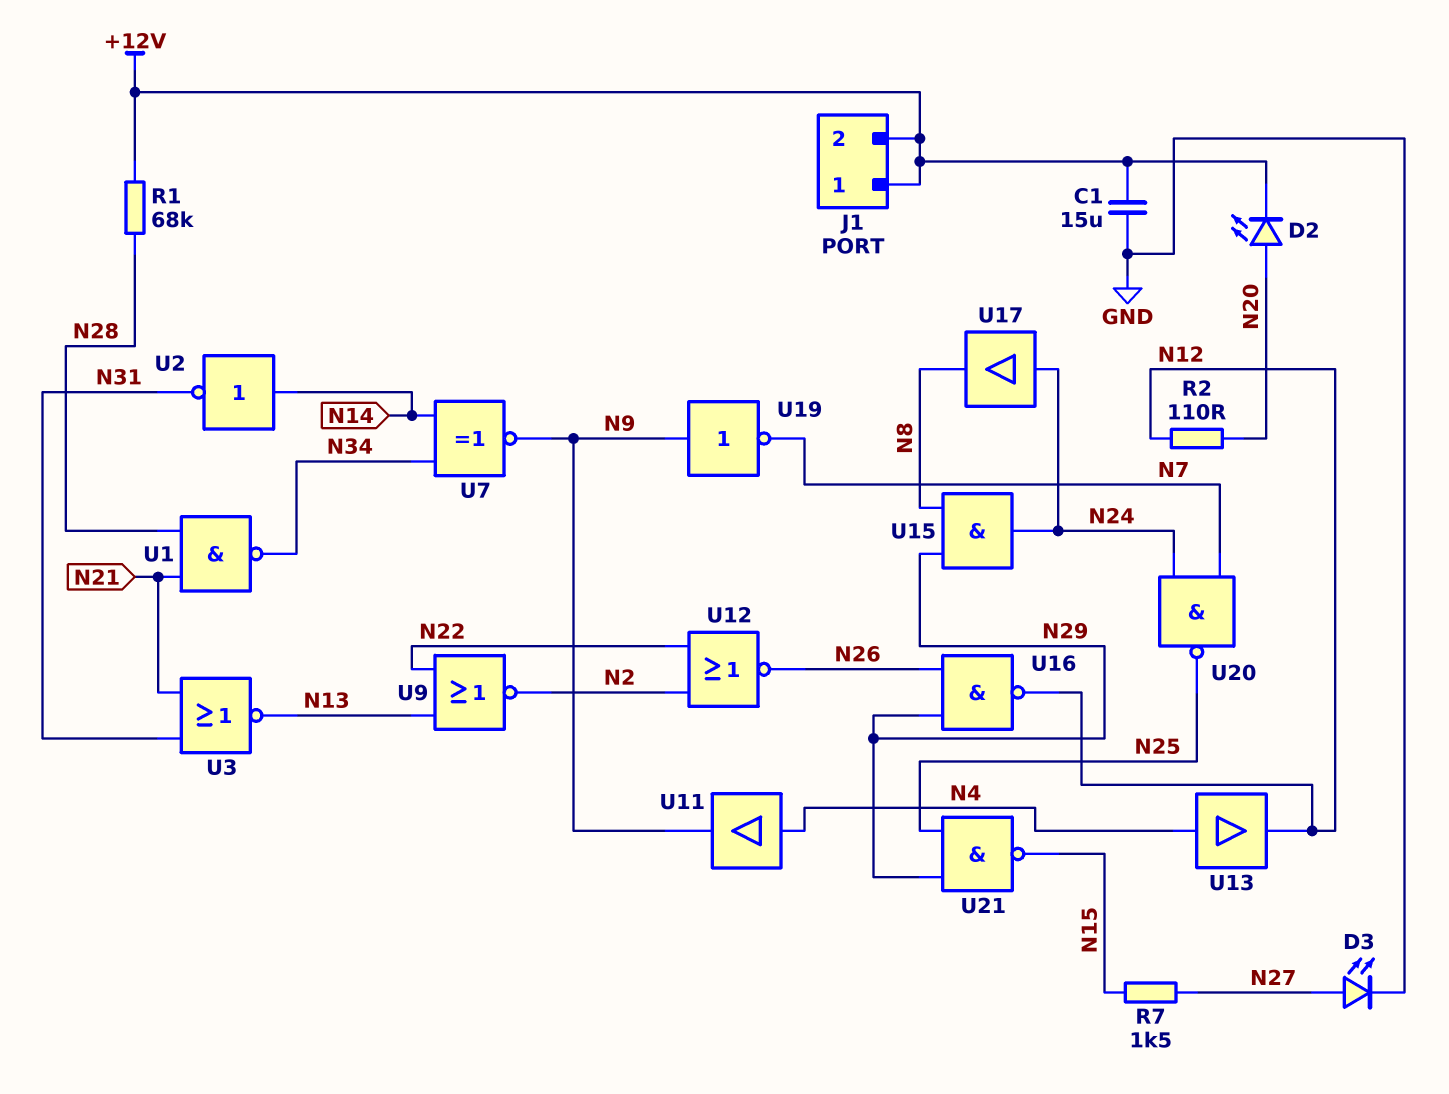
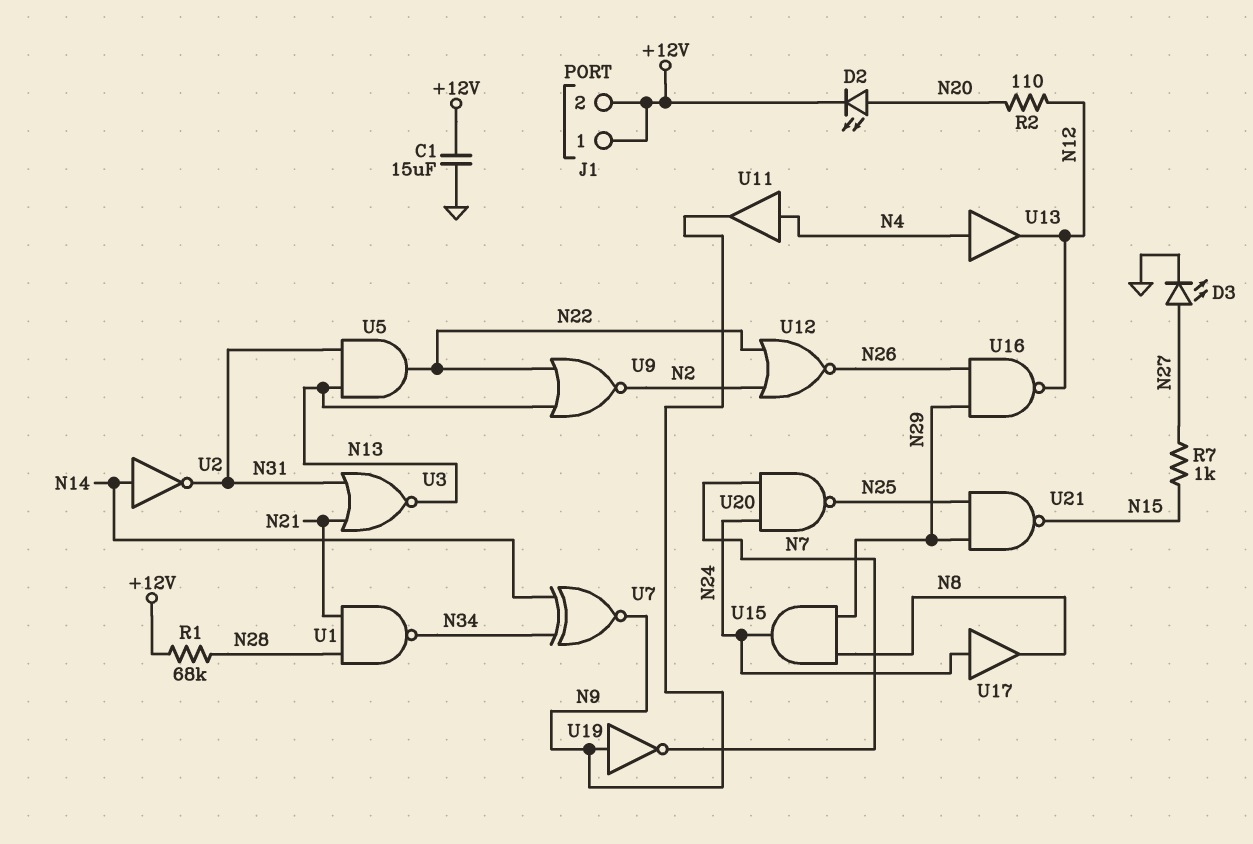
R7: 1.5k (N15, N27) -> 1k (N15, N27)
U5: none -> AND (in N13, in N31, out N22)

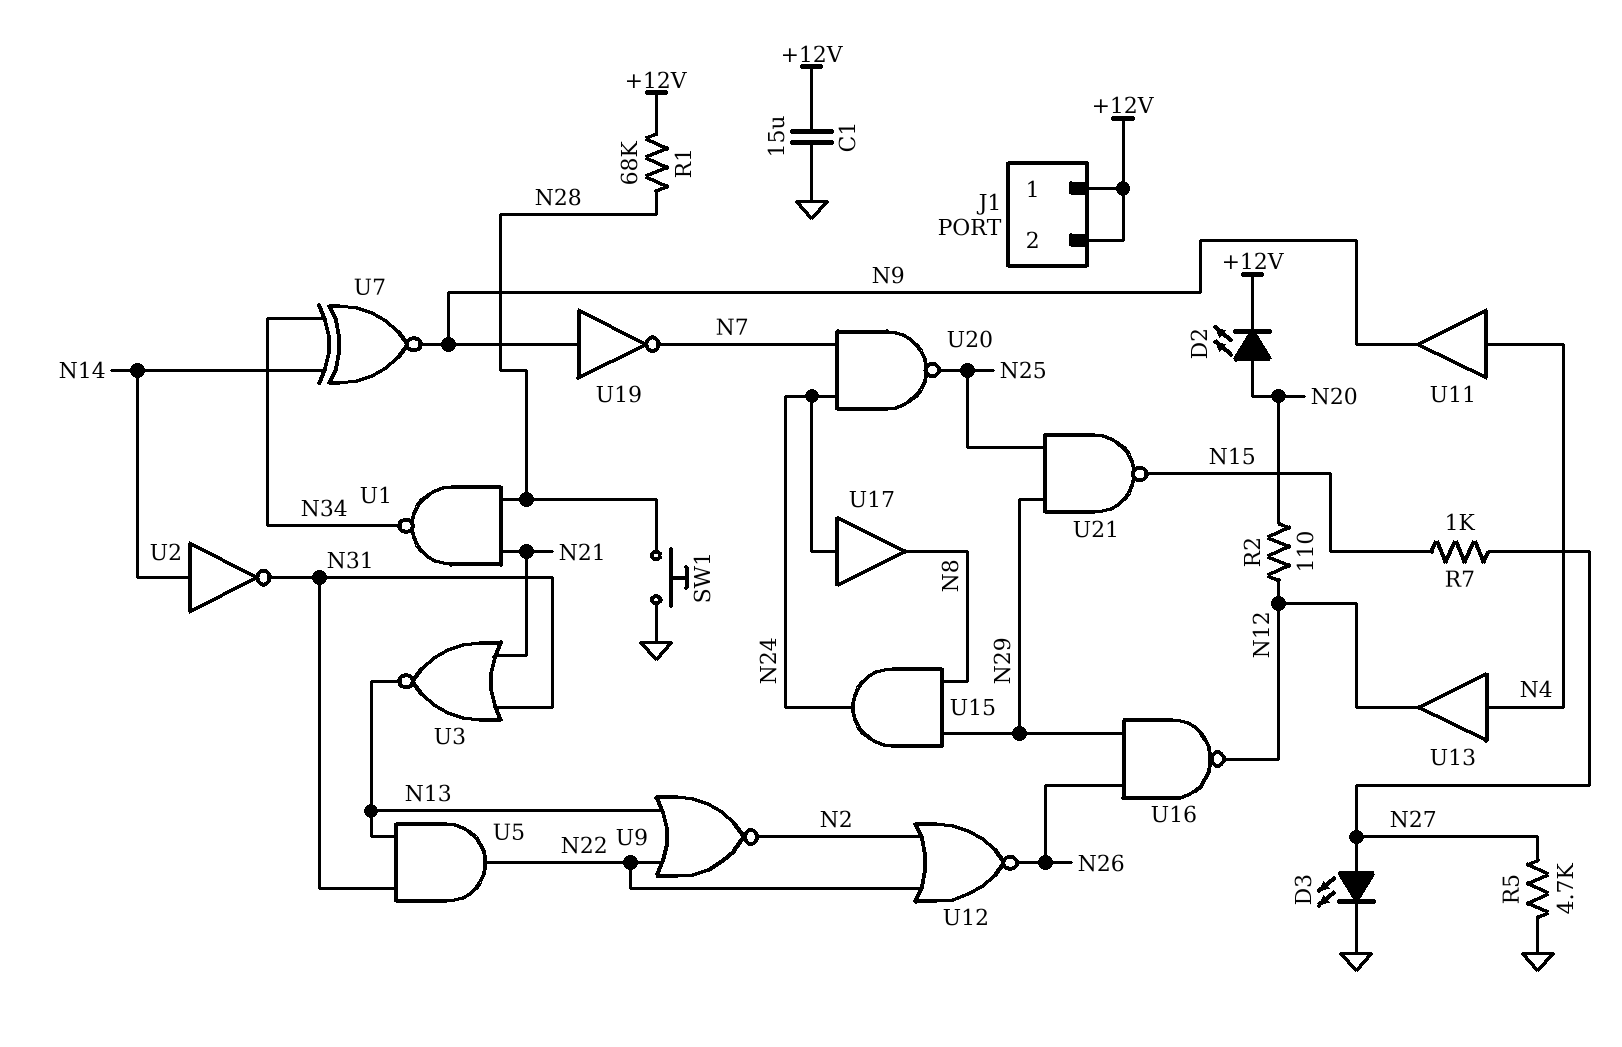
R5: none -> 4.7k (GND, N27)
SW1: none -> button (GND, N28)

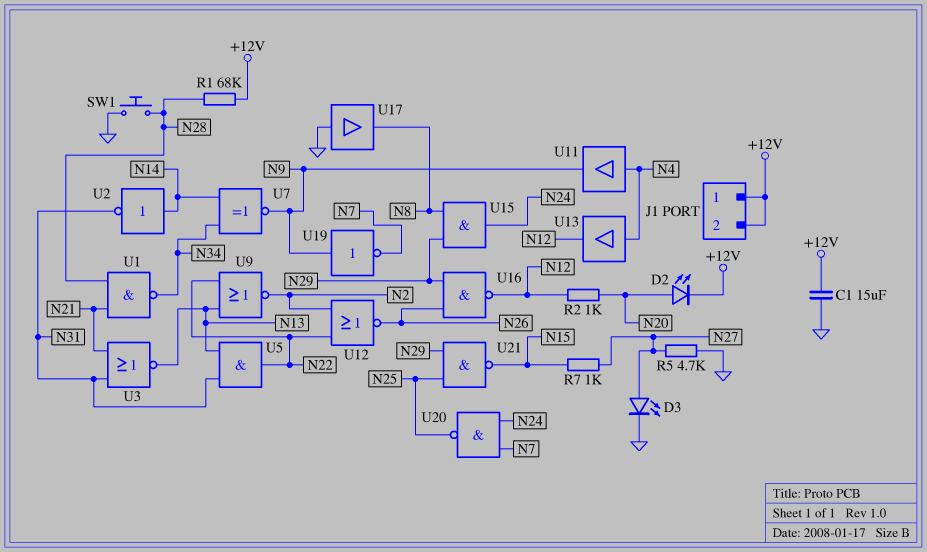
R2: 110 (N12, N20) -> 1k (N12, N20)
U17: buffer (in N24, out N8) -> buffer (in GND, out N8)

